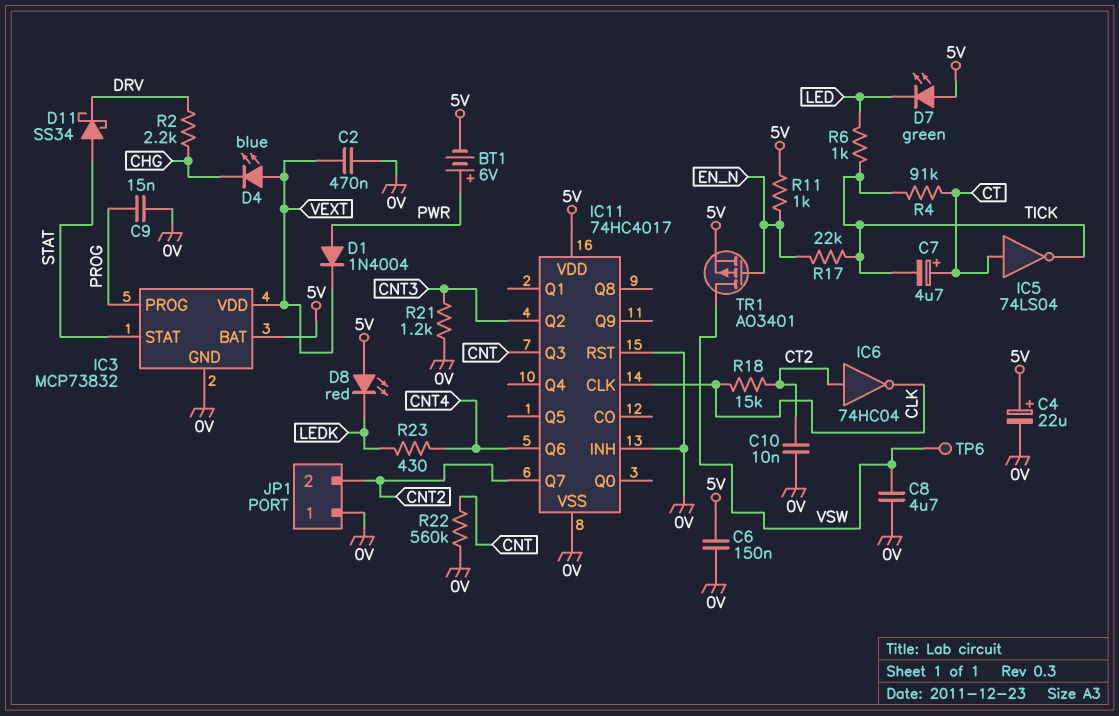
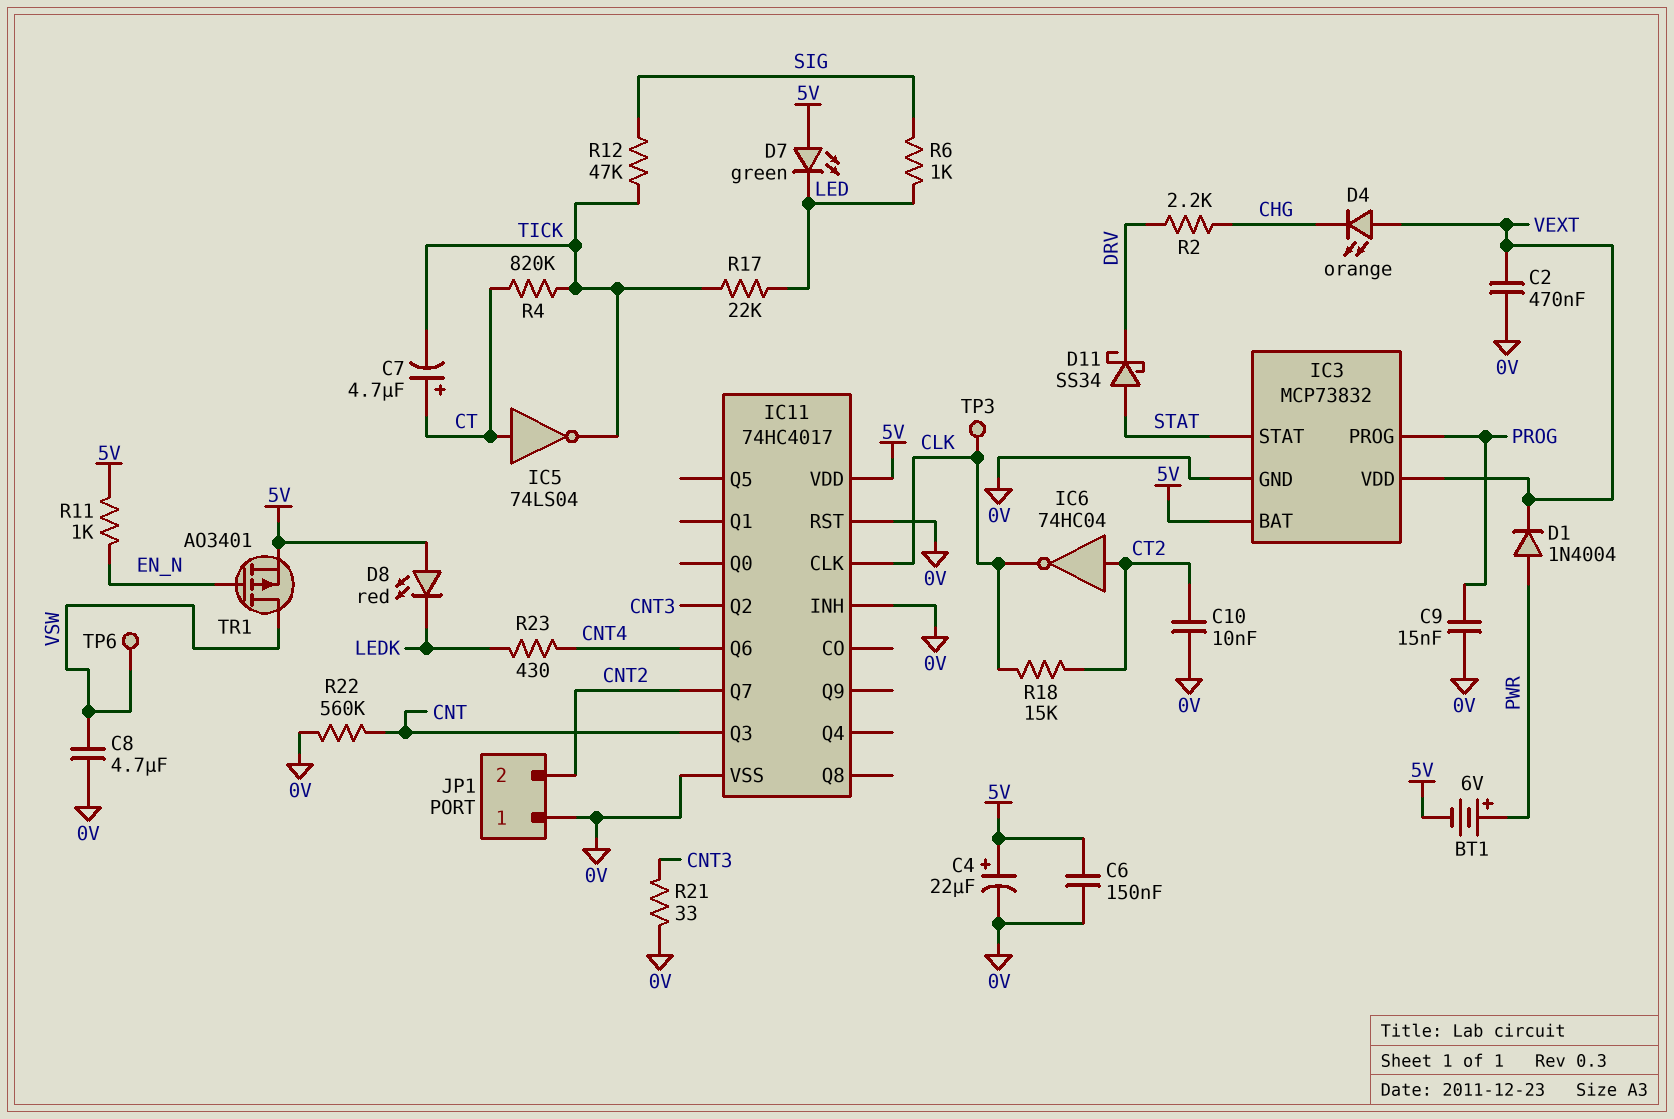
D4: LED blue (A VEXT, K CHG) -> LED orange (A VEXT, K CHG)
R4: 91k (CT, TICK) -> 820k (CT, TICK)
R6: 1k (LED, TICK) -> 1k (LED, SIG)
R12: none -> 47k (SIG, TICK)
R17: 22k (EN_N, TICK) -> 22k (LED, TICK)
R21: 1.2k (0V, CNT3) -> 33 (0V, CNT3)
TP3: none -> test point (CLK)

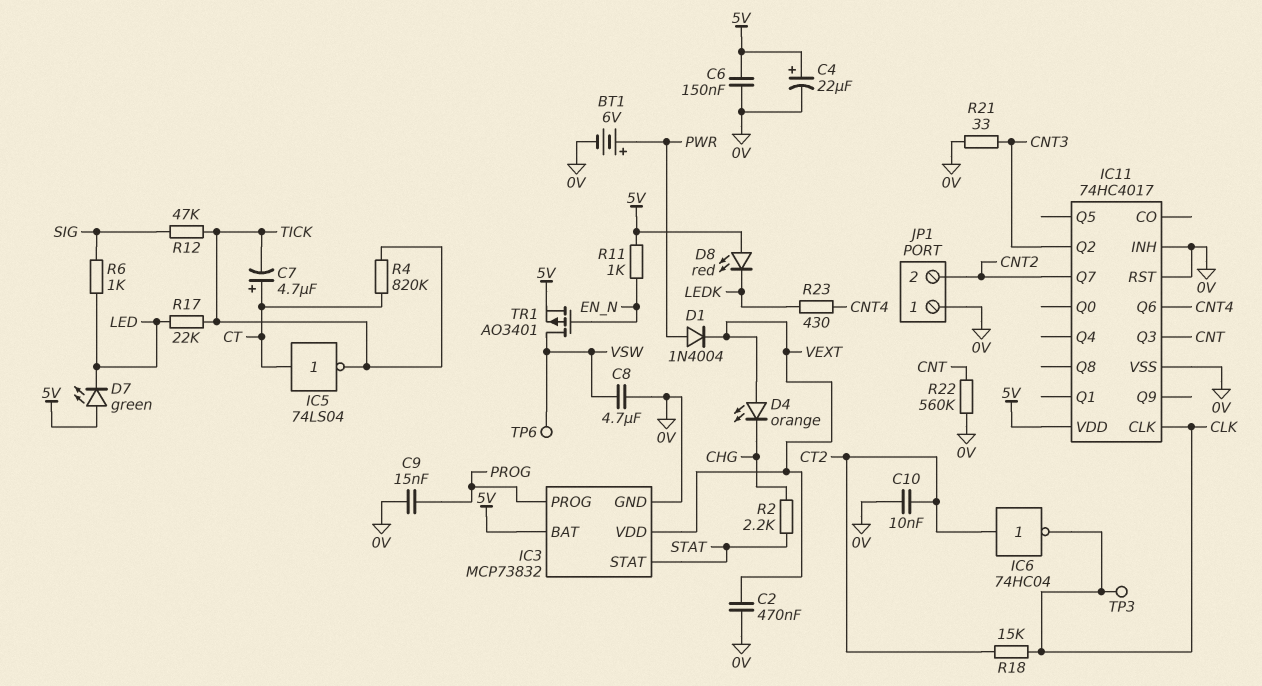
BT1: 6V (plus PWR, minus 5V) -> 6V (plus PWR, minus 0V)
D11: schottky SS34 (A STAT, K DRV) -> none
R2: 2.2k (CHG, DRV) -> 2.2k (CHG, STAT)

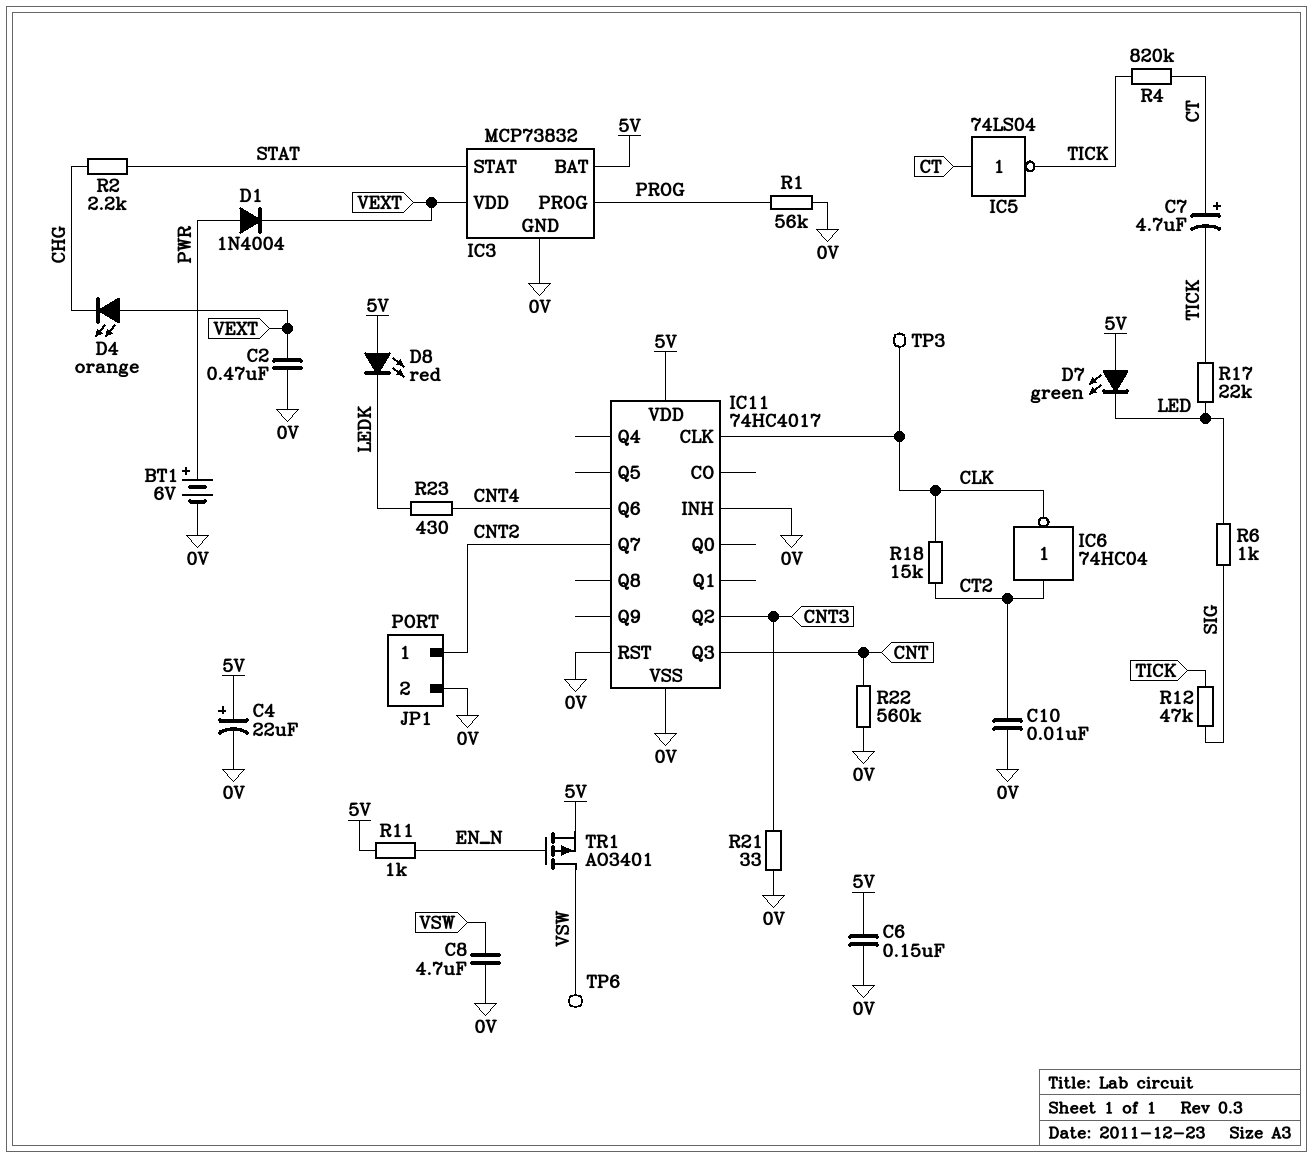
C9: 15nF (0V, PROG) -> none
JP1 pin 1: 0V -> CNT2
JP1 pin 2: CNT2 -> 0V
R1: none -> 56k (0V, PROG)

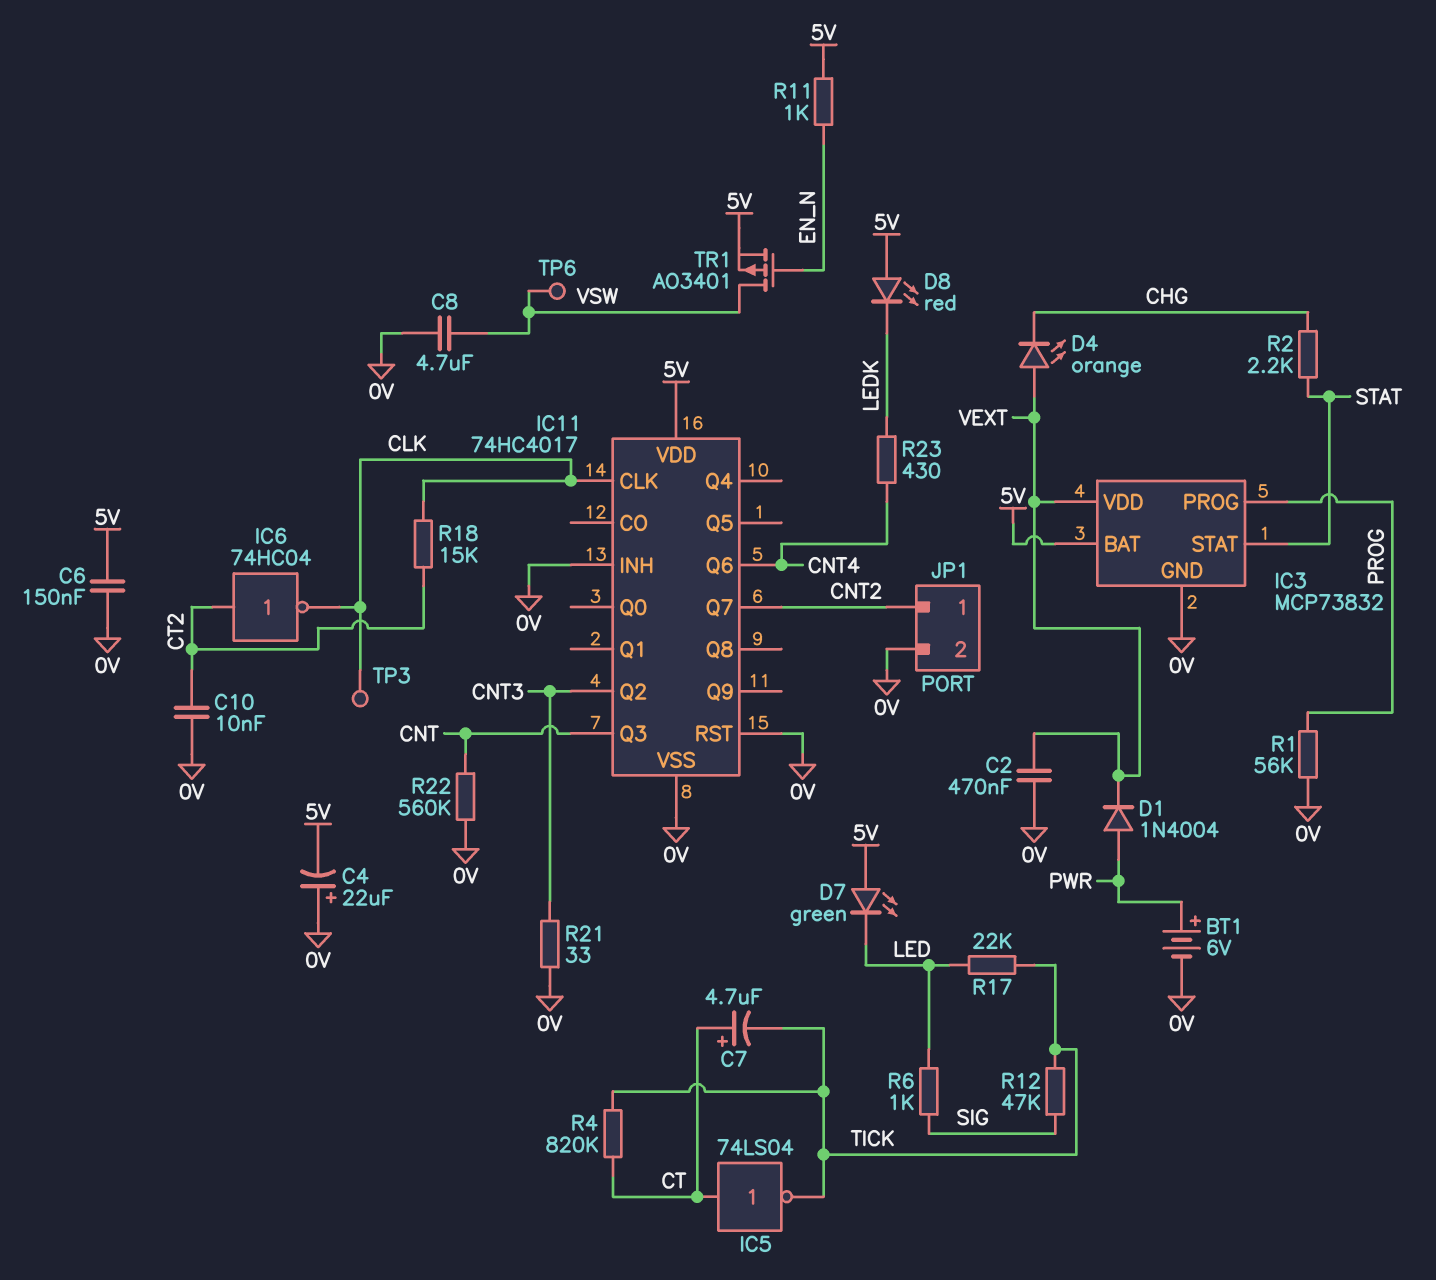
C4: 22uF (plus 5V, minus 0V) -> 22uF (plus 0V, minus 5V)

